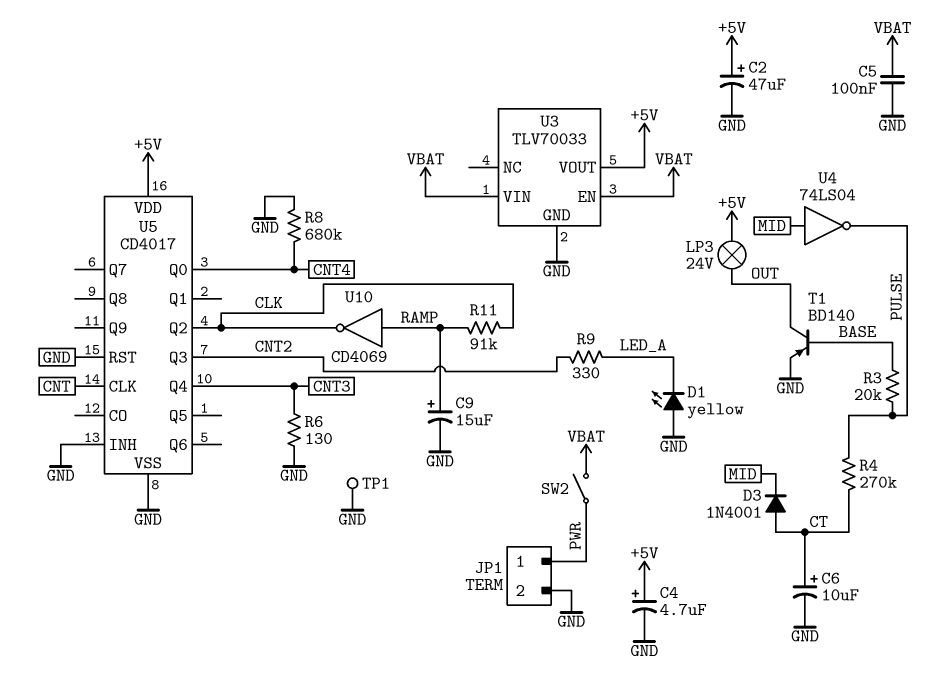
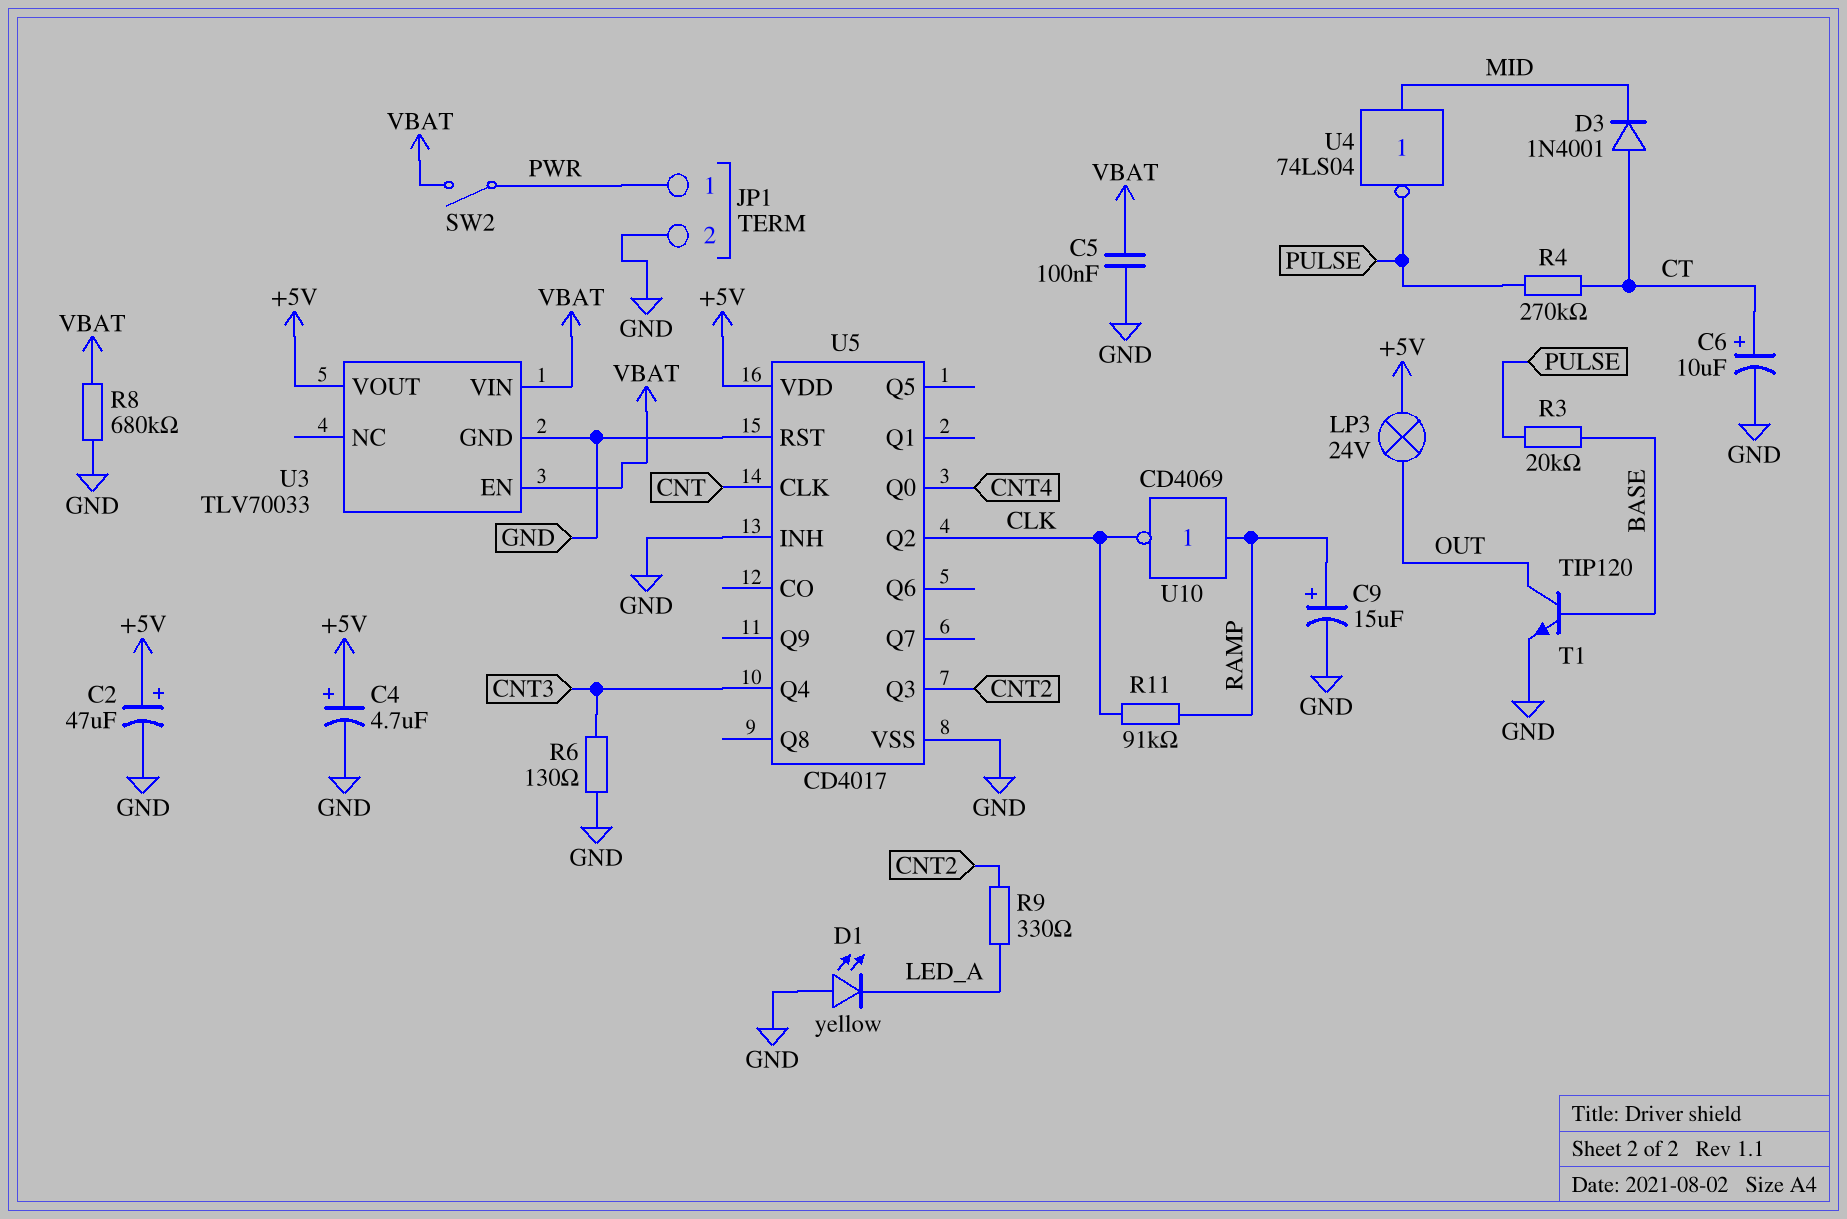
R8: 680k (CNT4, GND) -> 680k (GND, VBAT)
T1: PNP BD140 (B BASE, C OUT, E GND) -> NPN TIP120 (B BASE, C OUT, E GND)
TP1: test point (GND) -> none

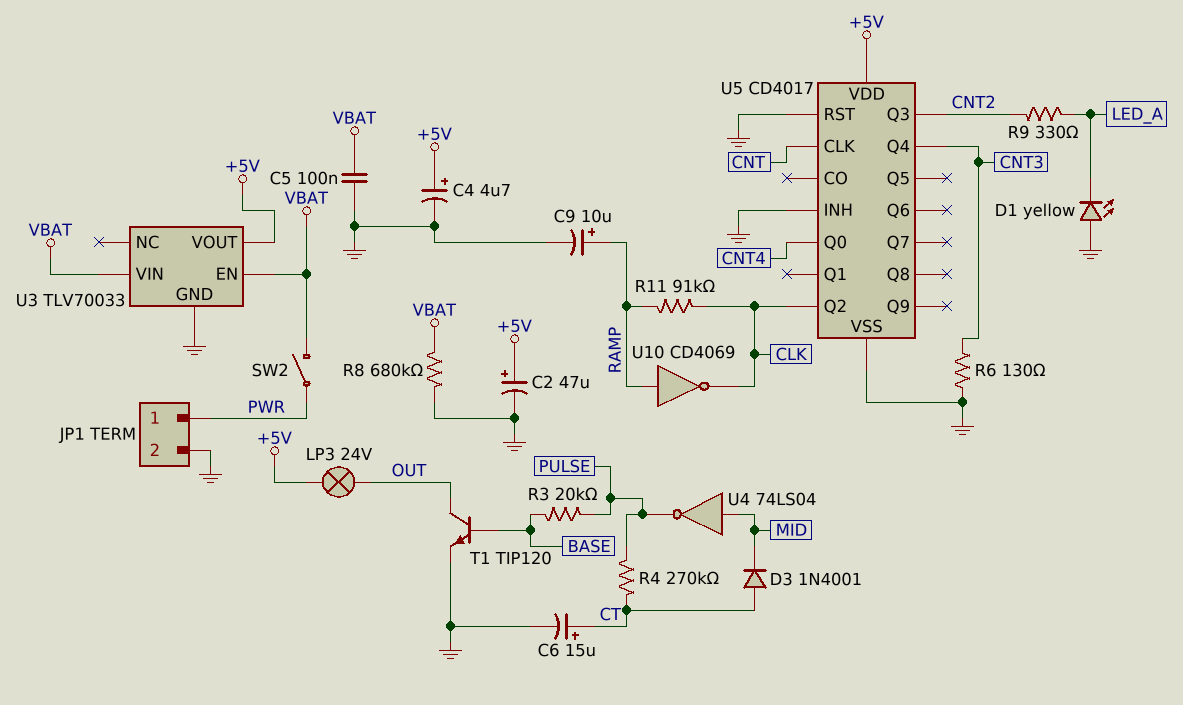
C6: 10uF (plus CT, minus GND) -> 15uF (plus CT, minus GND)
C9: 15uF (plus RAMP, minus GND) -> 10uF (plus RAMP, minus GND)

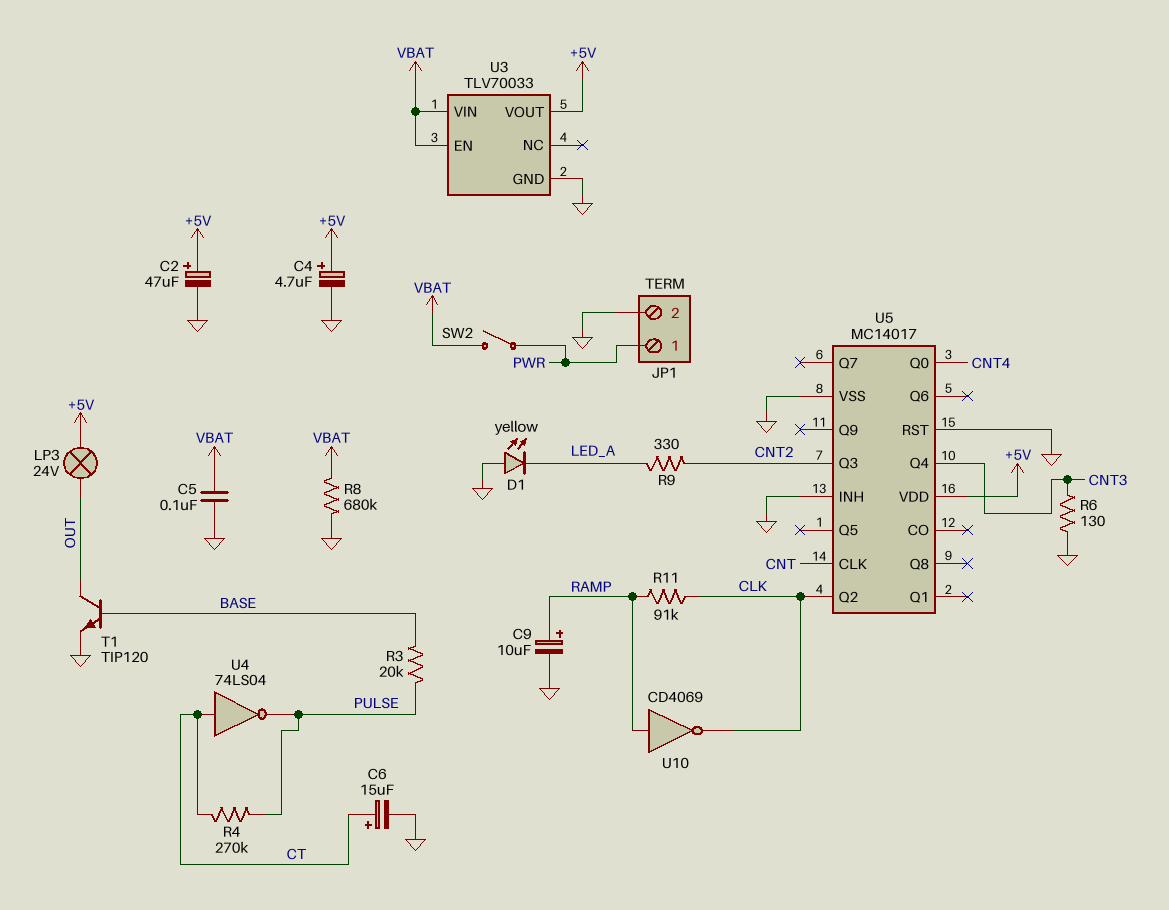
D3: diode 1N4001 (A CT, K MID) -> none
U4: NOT 74LS04 (in MID, out PULSE) -> NOT 74LS04 (in CT, out PULSE)
U5: CD4017 -> MC14017

